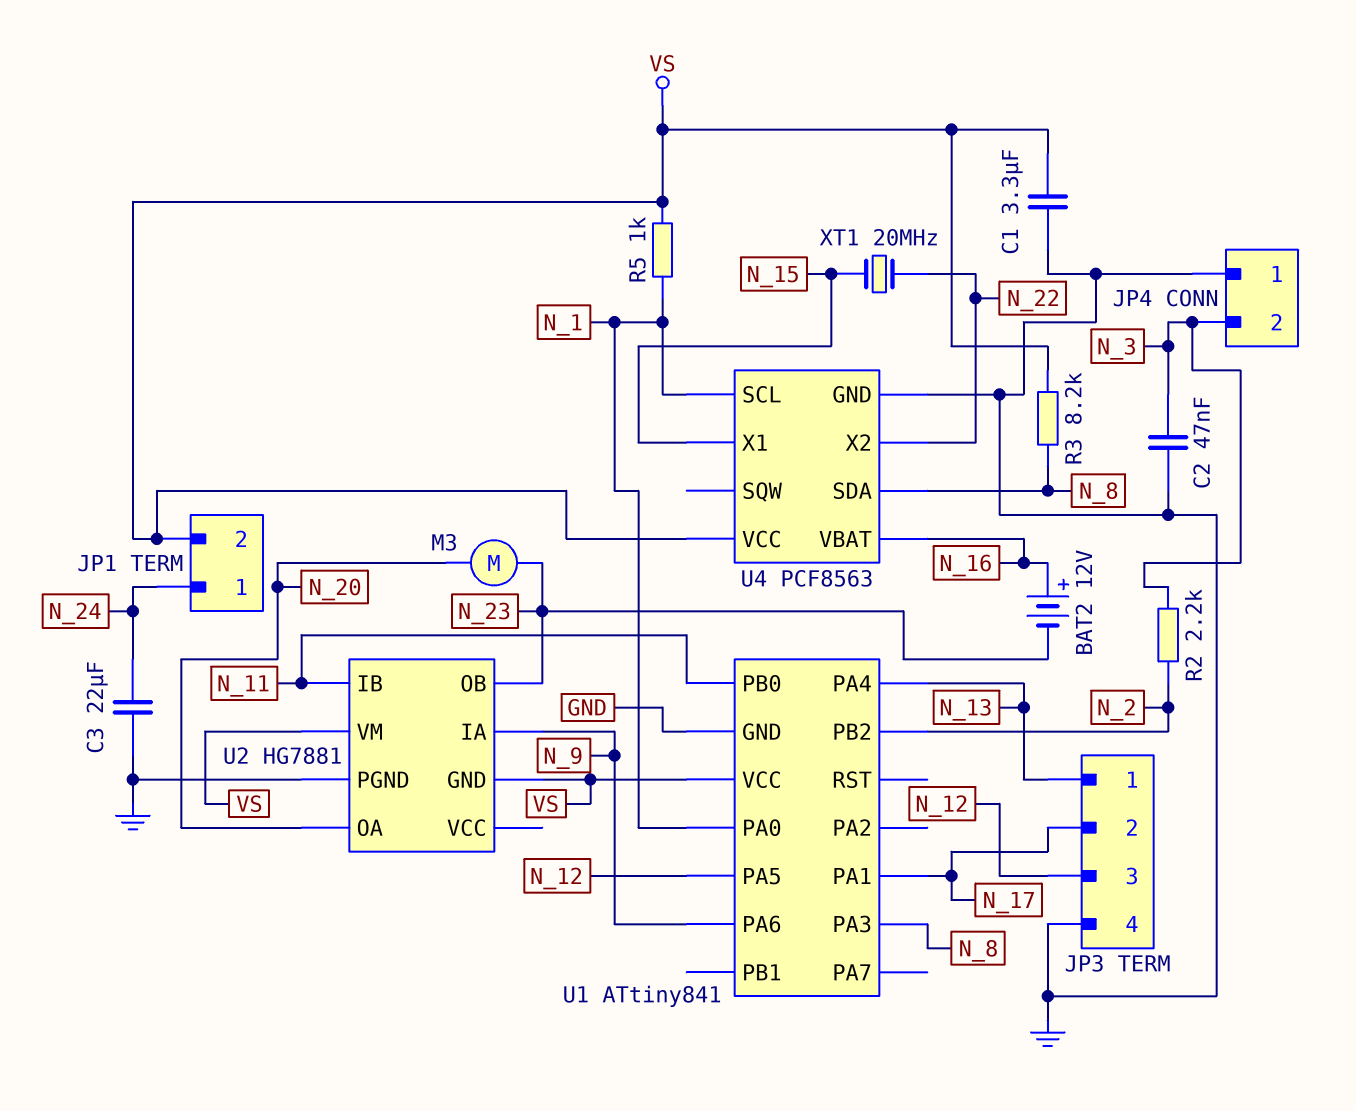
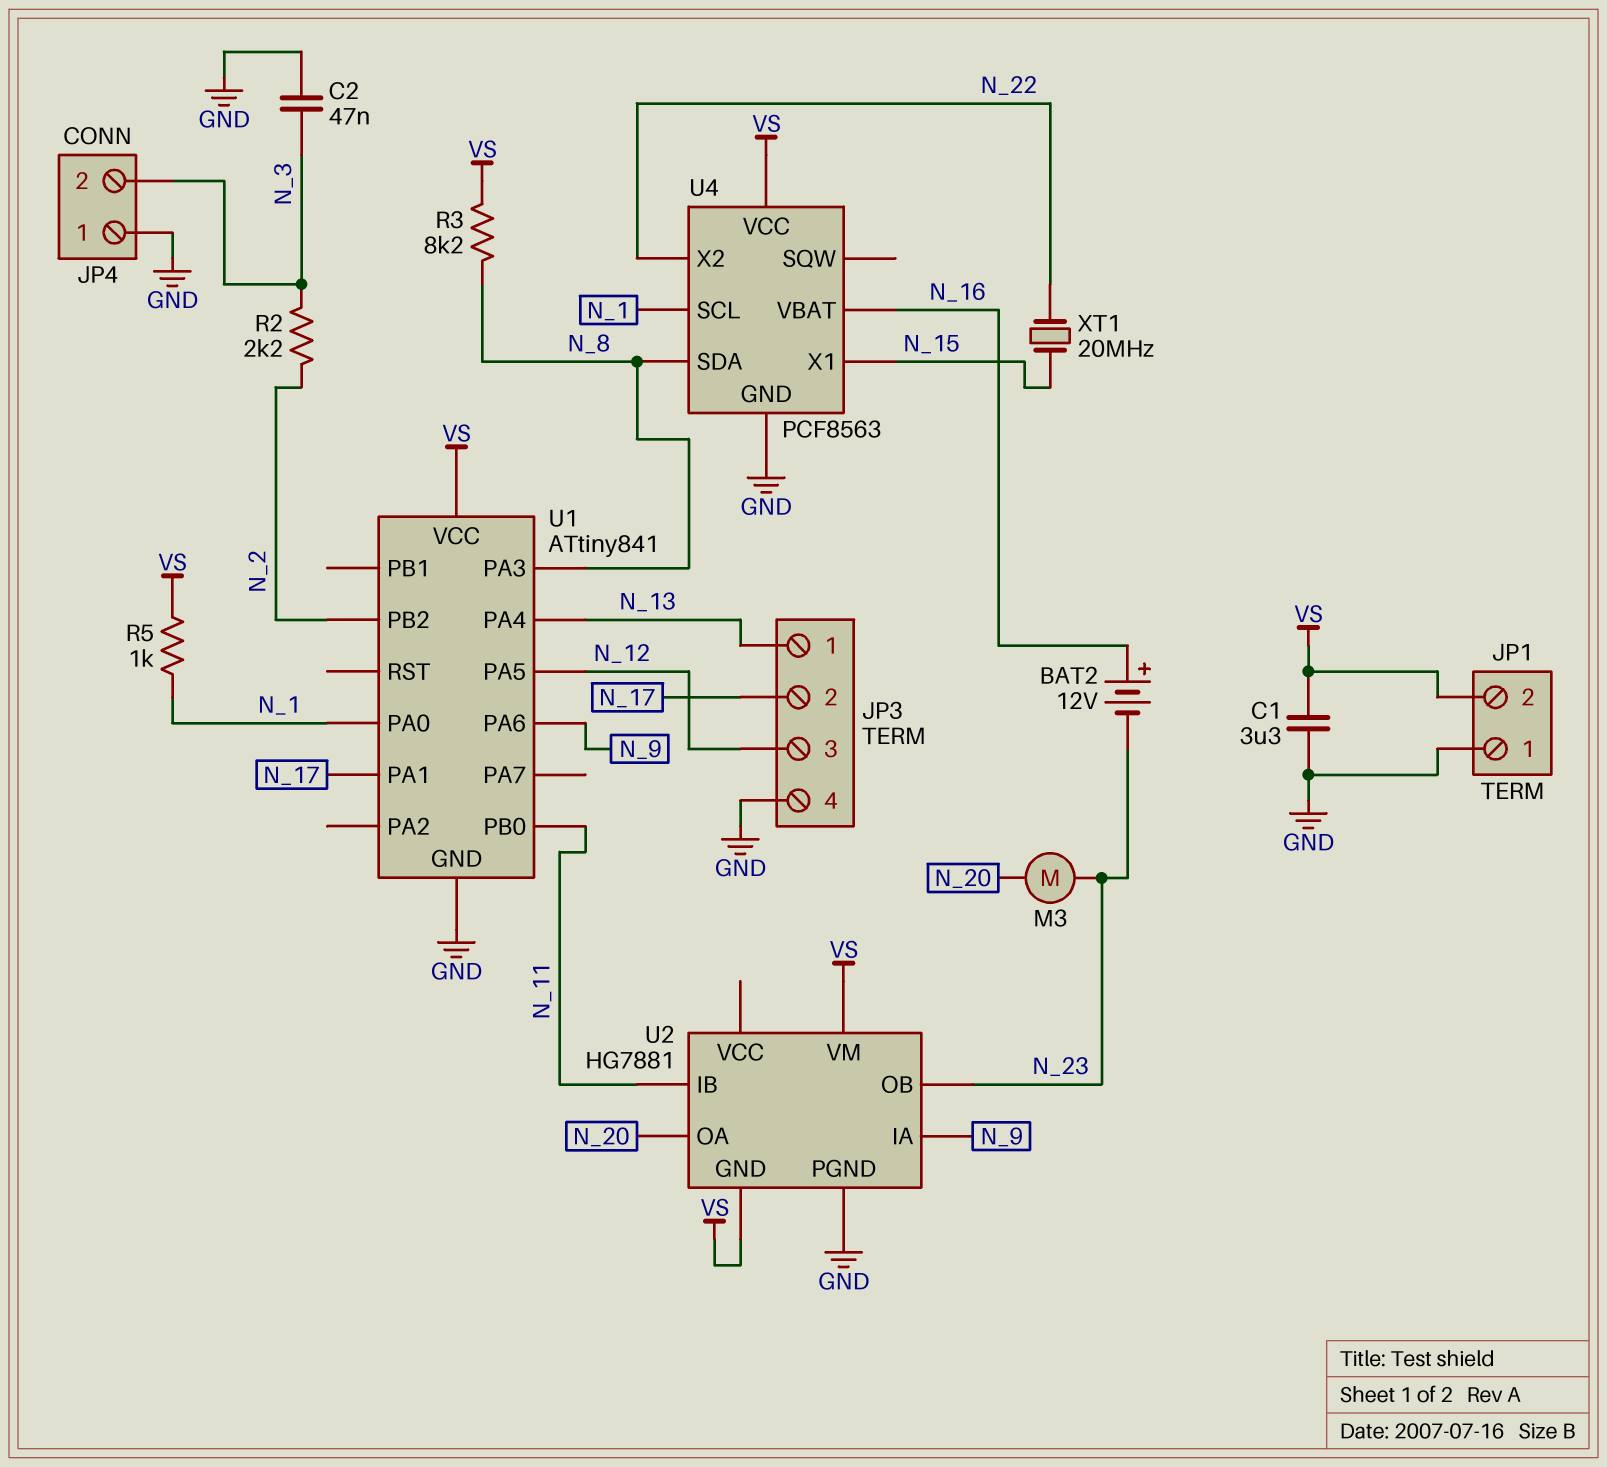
C3: 22uF (GND, N_24) -> none
JP1 pin 1: N_24 -> GND

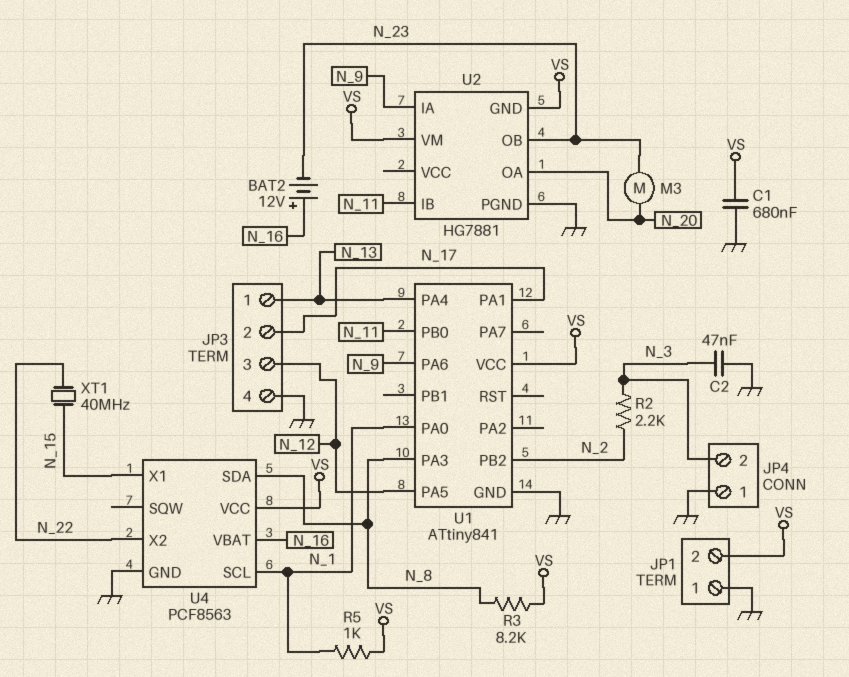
C1: 3.3uF (GND, VS) -> 680nF (GND, VS)
XT1: 20MHz (N_15, N_22) -> 40MHz (N_15, N_22)

